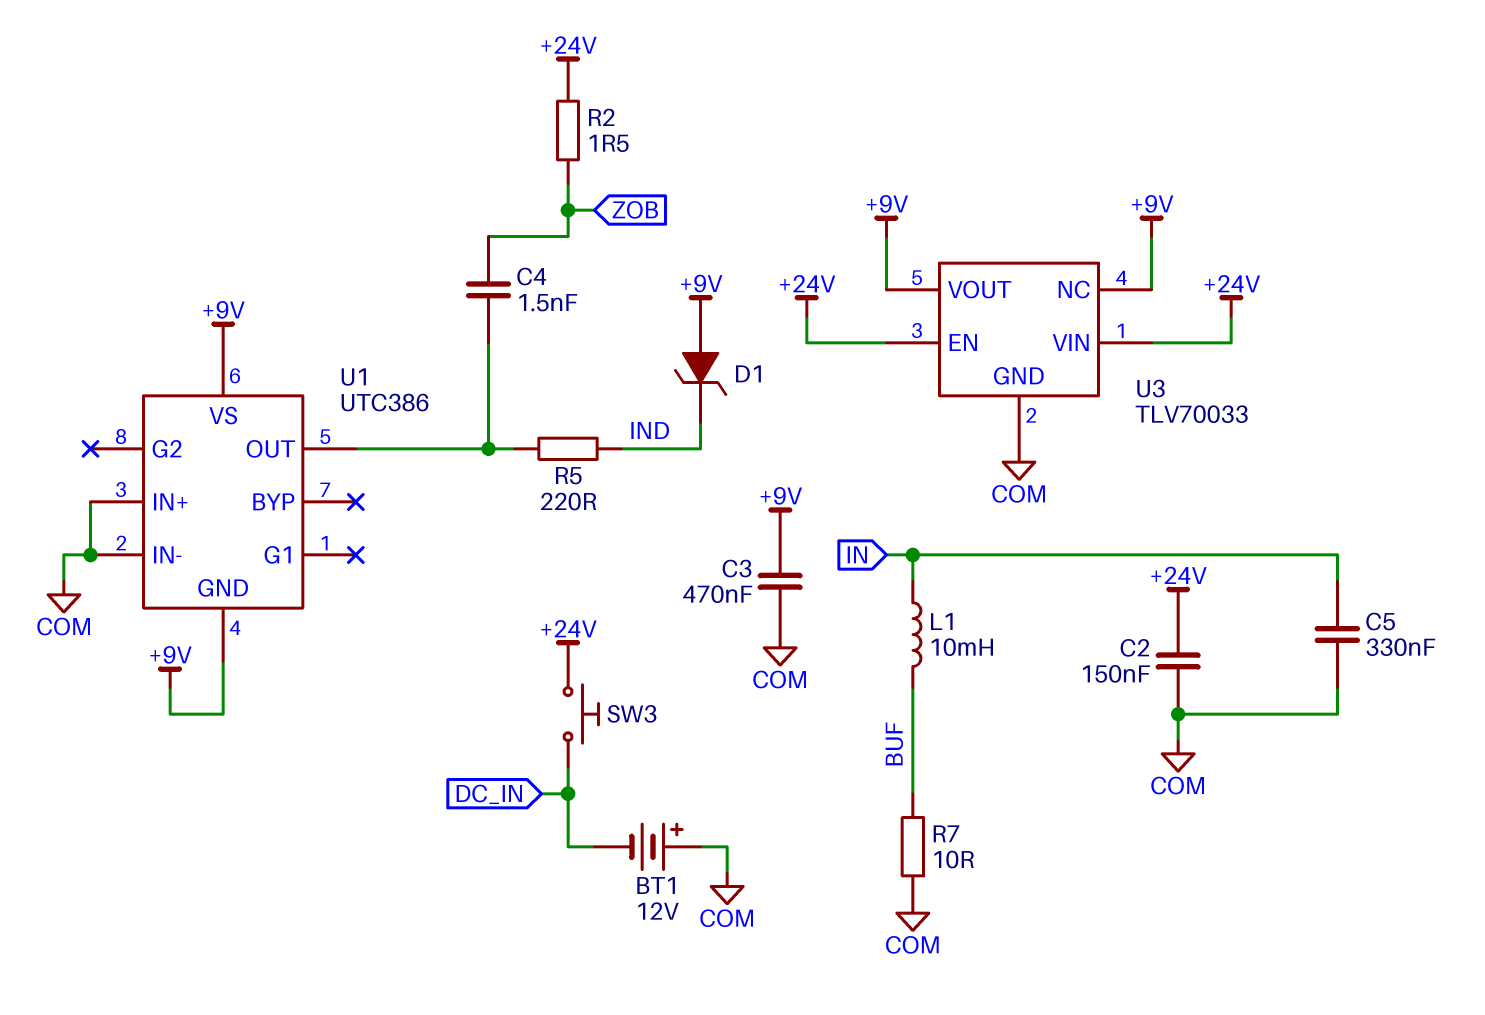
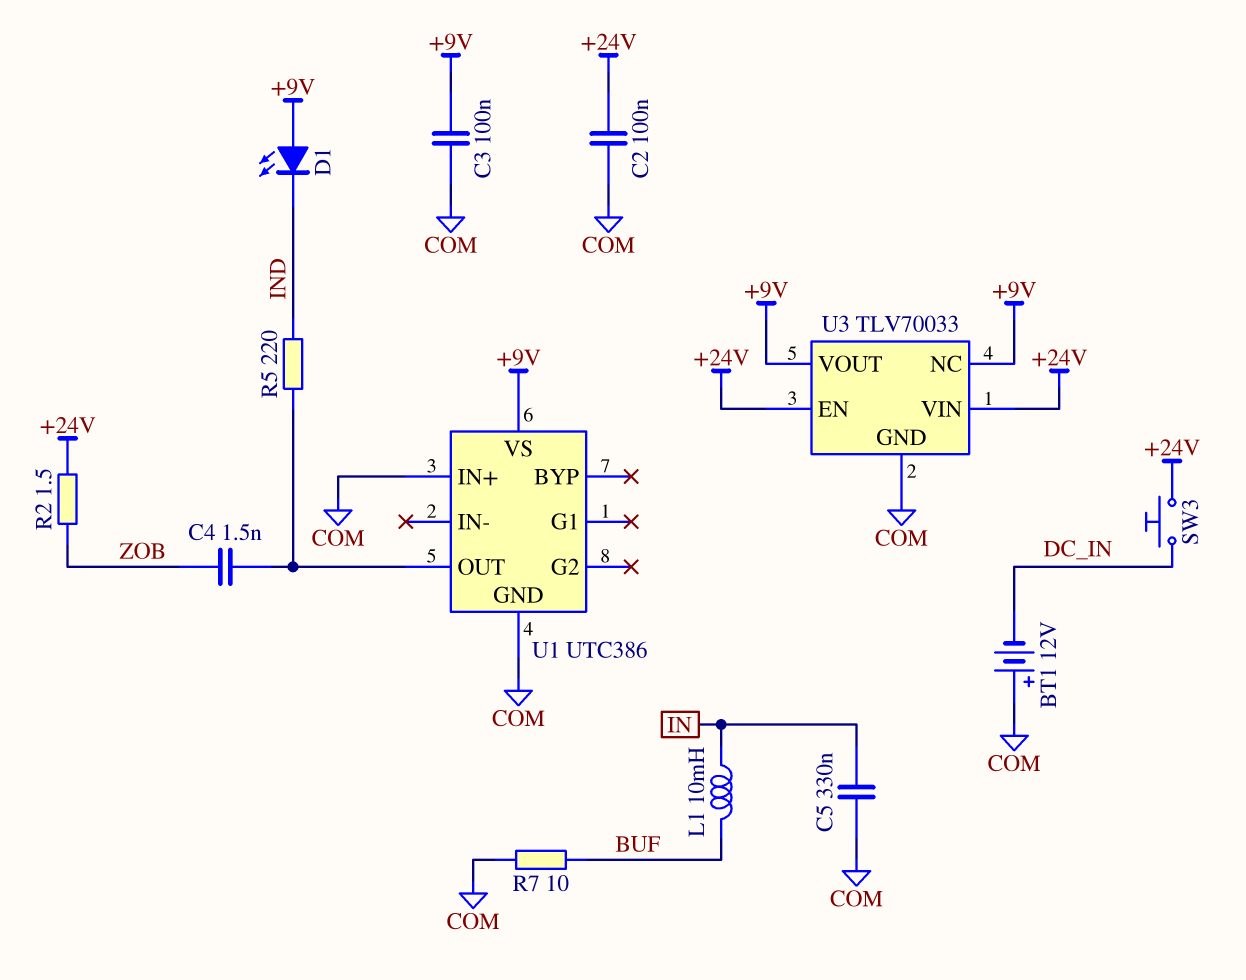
C2: 150nF (+24V, COM) -> 100nF (+24V, COM)
C3: 470nF (+9V, COM) -> 100nF (+9V, COM)
D1: zener (A +9V, K IND) -> LED (A +9V, K IND)
U1 pin GND: +9V -> COM
U1 pin IN-: COM -> none

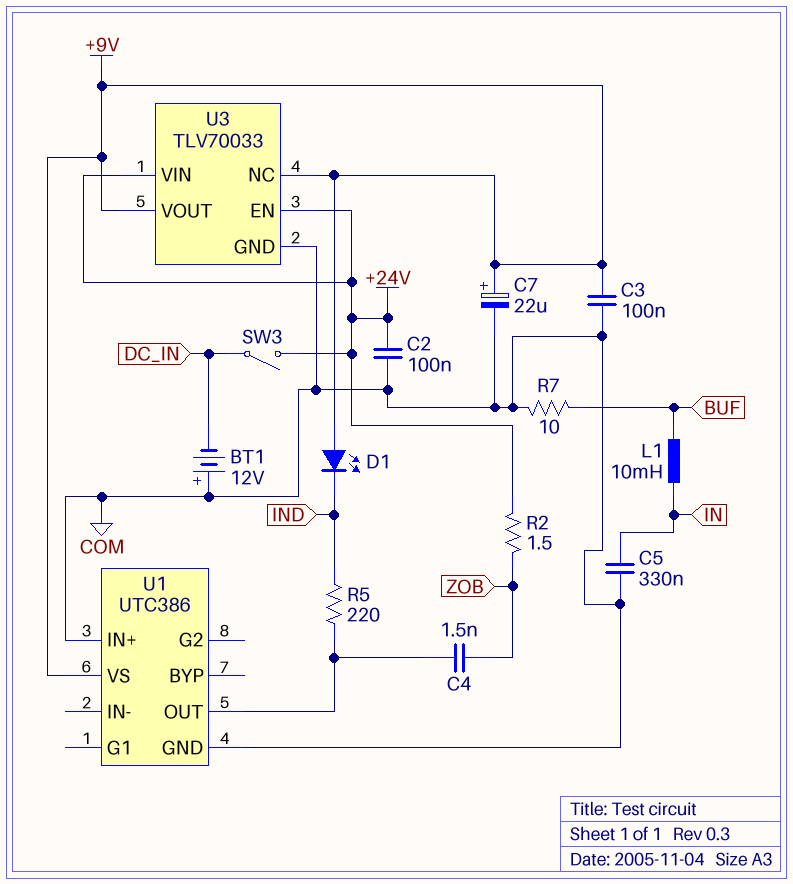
C7: none -> 22uF (plus +9V, minus COM)
SW3: button (+24V, DC_IN) -> switch (+24V, DC_IN)

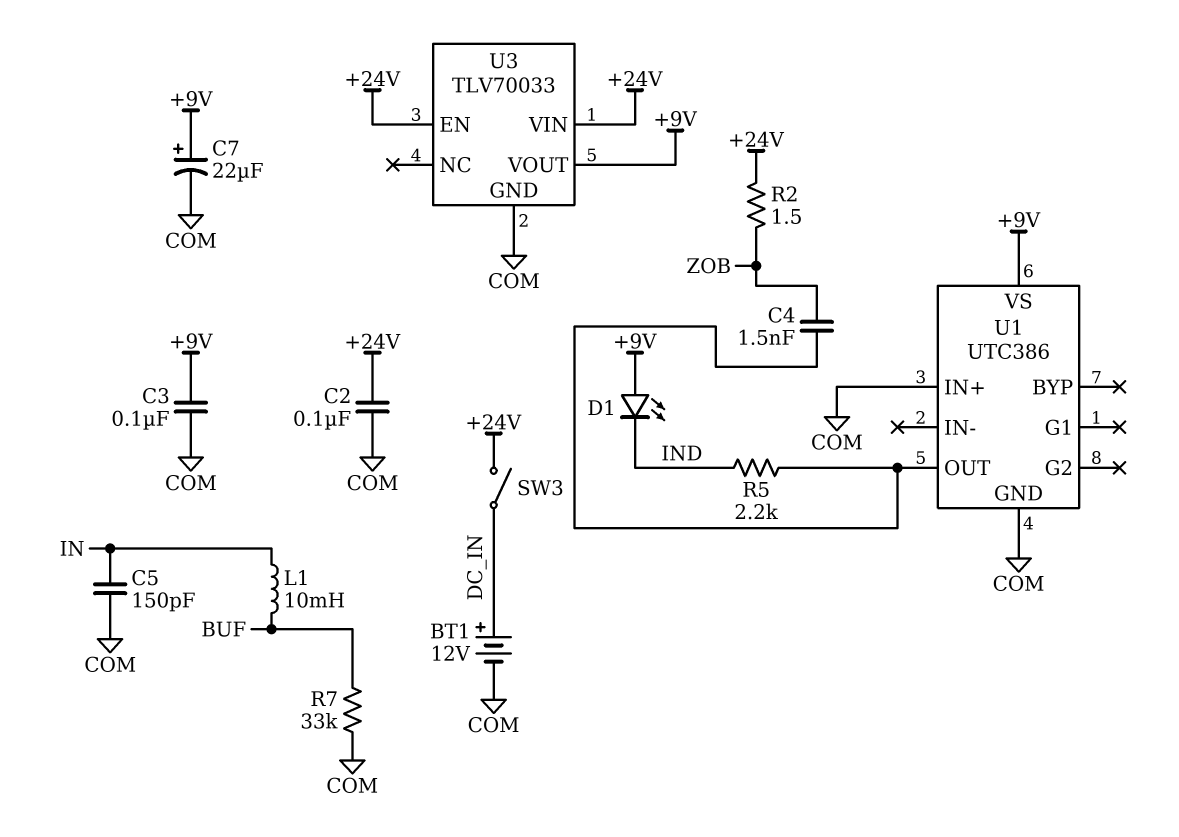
BT1: 12V (plus COM, minus DC_IN) -> 12V (plus DC_IN, minus COM)
C5: 330nF (COM, IN) -> 150pF (COM, IN)
R5: 220 (IND, U1/OUT) -> 2.2k (IND, U1/OUT)
R7: 10 (BUF, COM) -> 33k (BUF, COM)
U3 pin NC: +9V -> none

